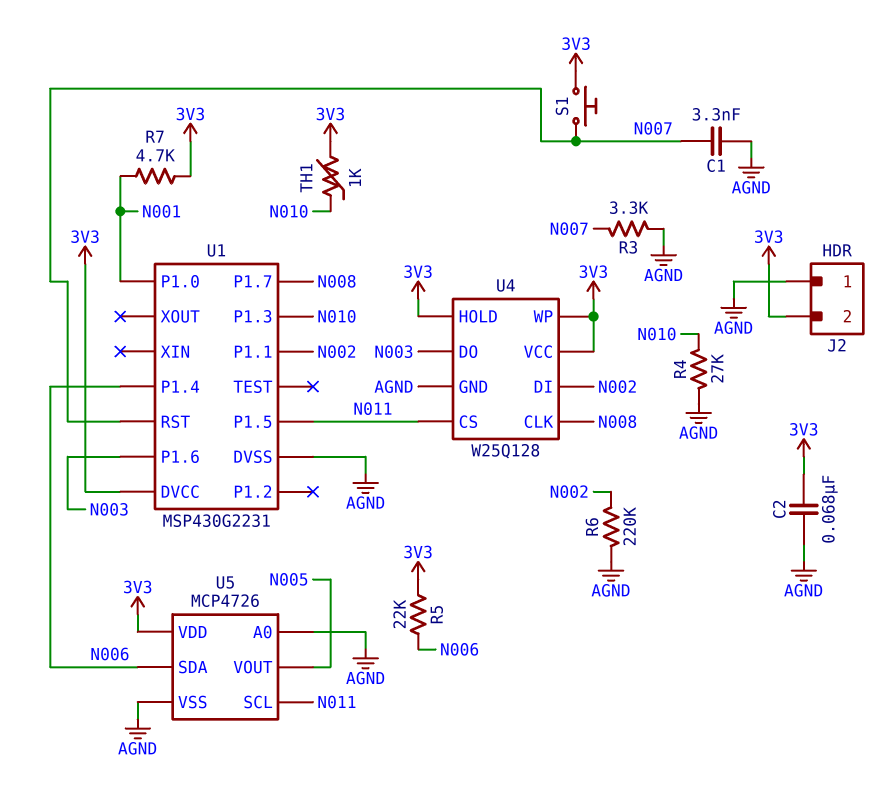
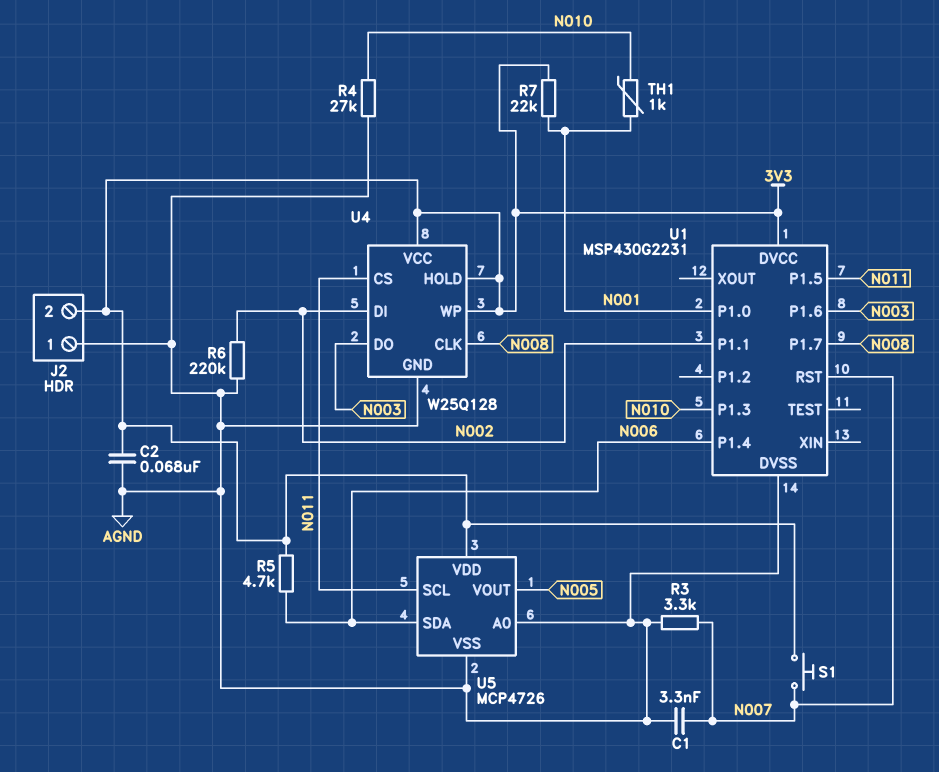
R5: 22k (3V3, N006) -> 4.7k (3V3, N006)
R7: 4.7k (3V3, N001) -> 22k (3V3, N001)
TH1: 1k (3V3, N010) -> 1k (N001, N010)

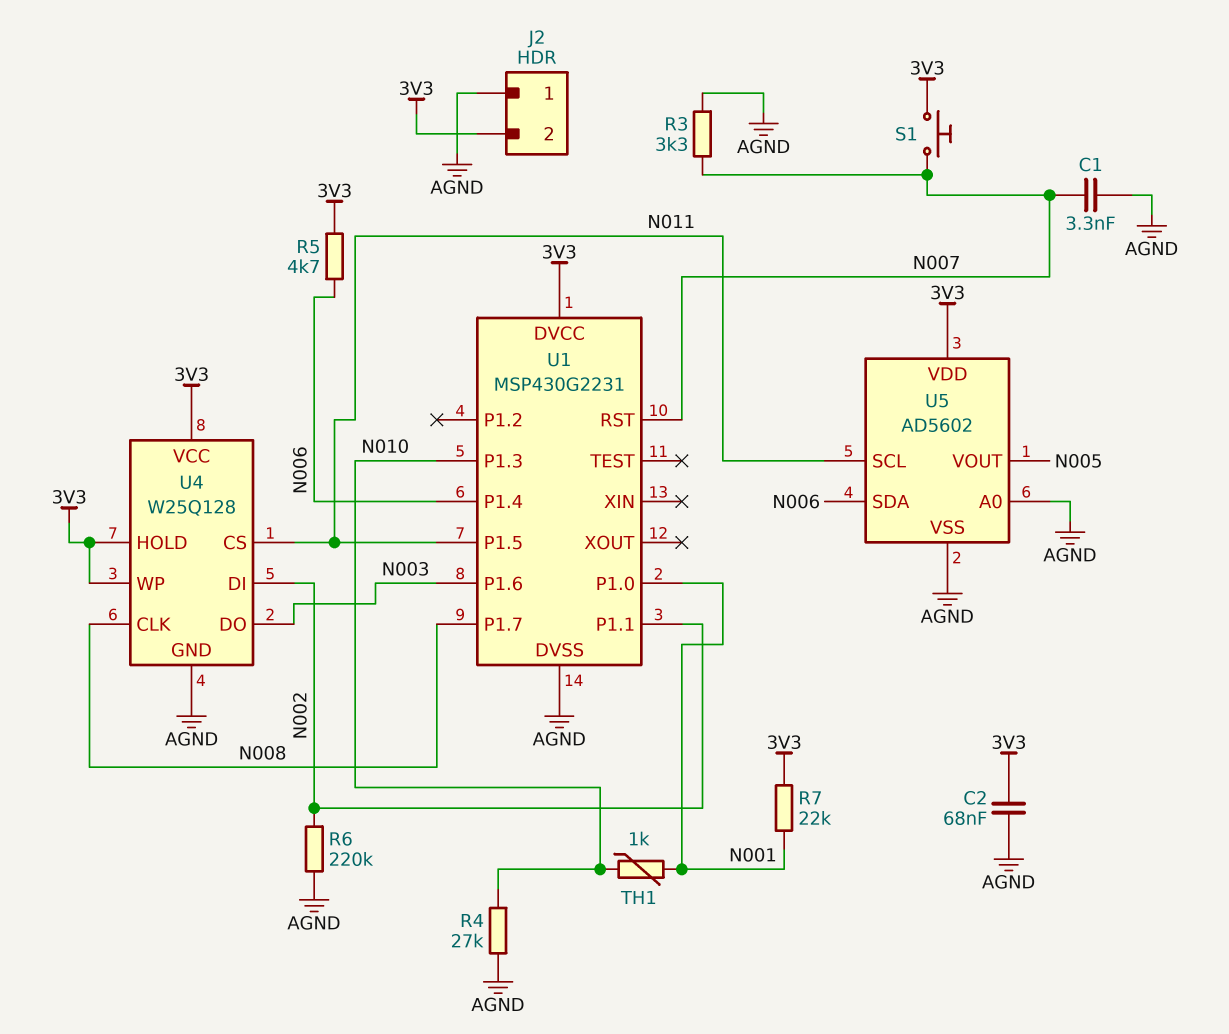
U5: MCP4726 -> AD5602

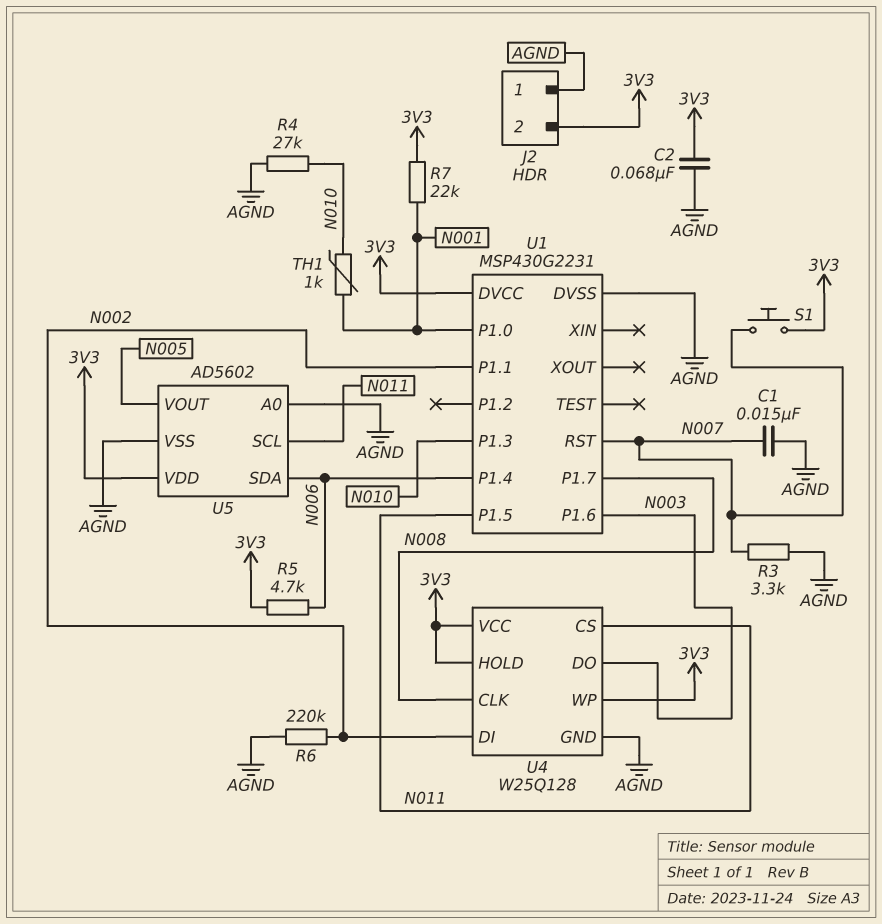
C1: 3.3nF (AGND, N007) -> 15nF (AGND, N007)

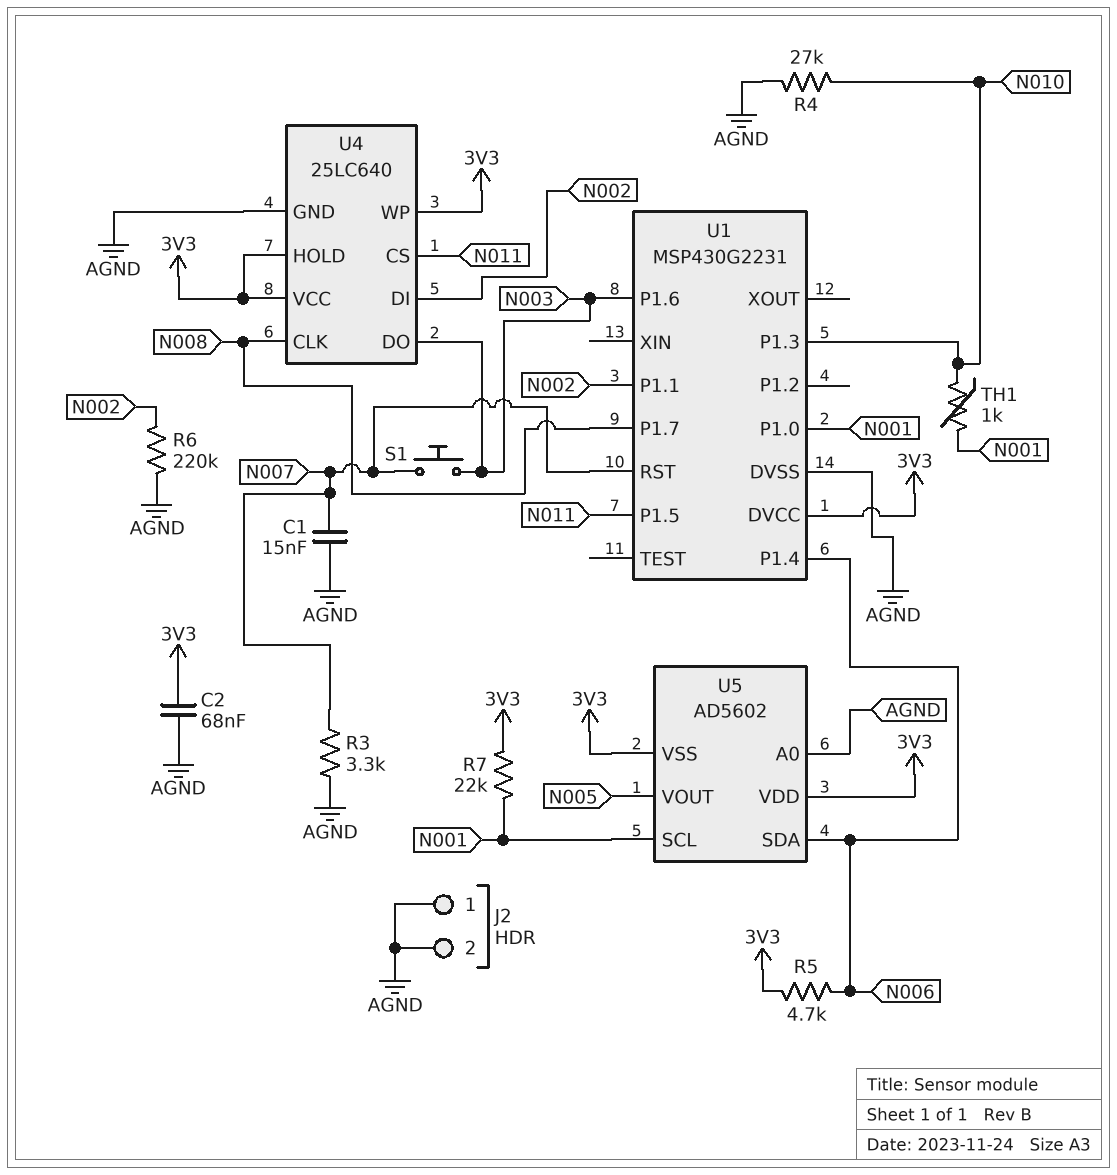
J2 pin 2: 3V3 -> AGND
S1: button (3V3, N007) -> button (N003, N007)
U4: W25Q128 -> 25LC640
U5 pin SCL: N011 -> N001
U5 pin VSS: AGND -> 3V3

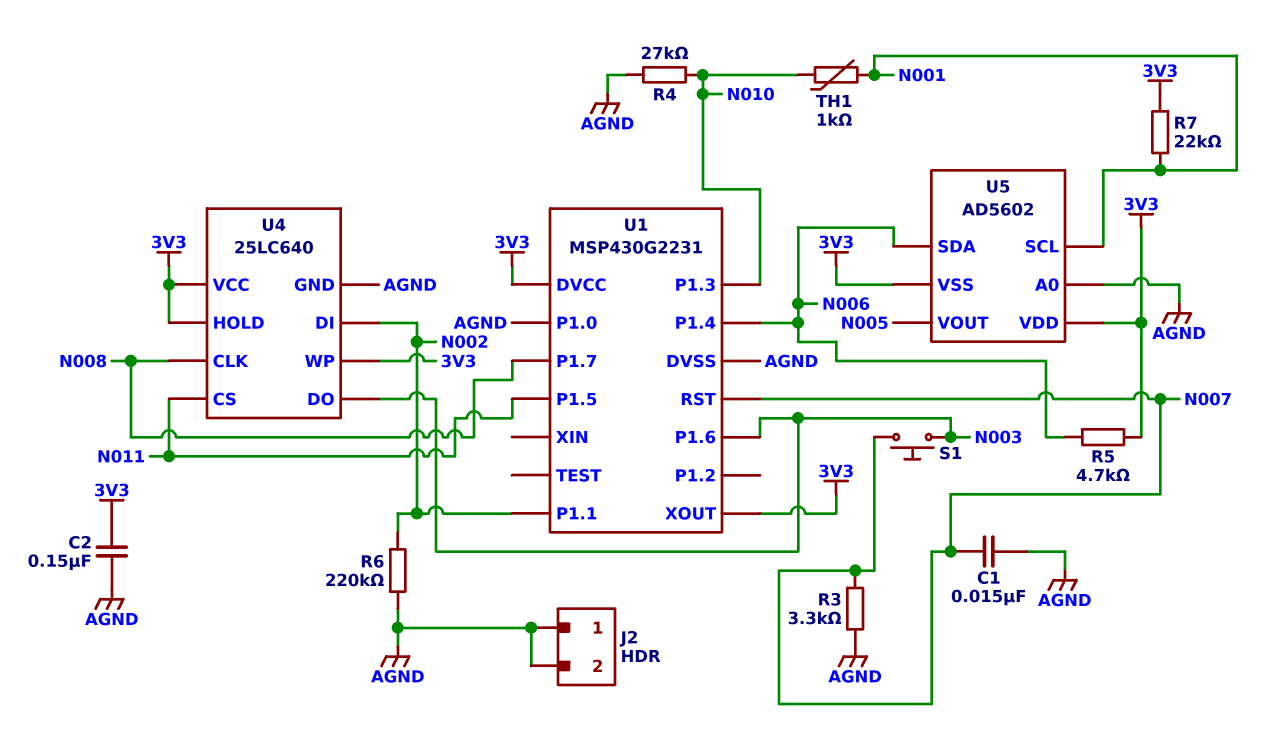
C2: 68nF (3V3, AGND) -> 150nF (3V3, AGND)
U1 pin P1.0: N001 -> AGND
U1 pin XOUT: none -> 3V3

